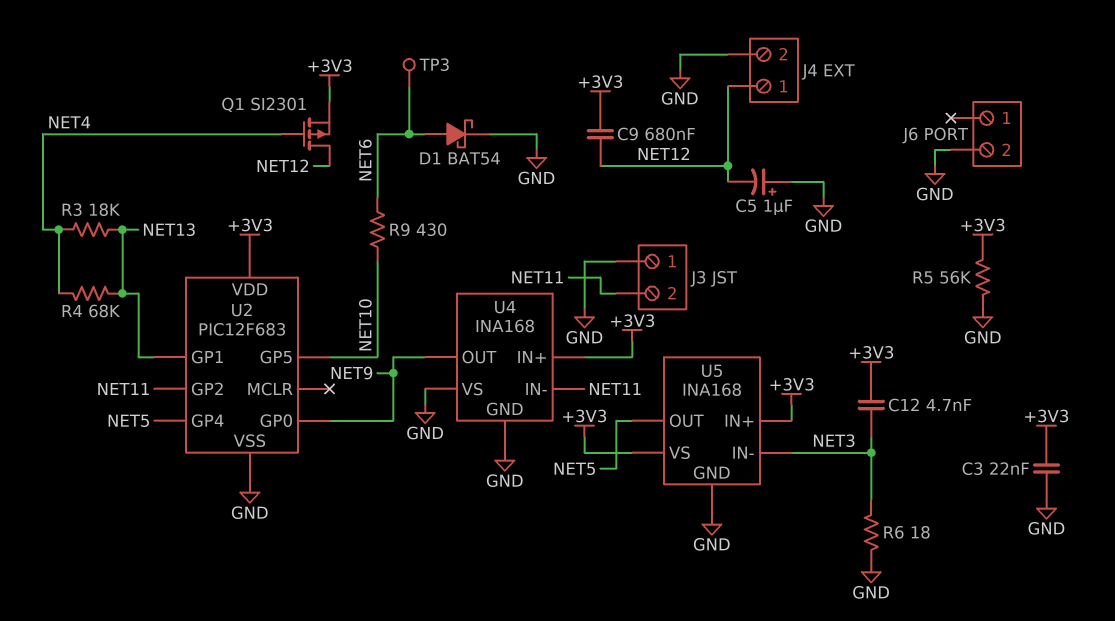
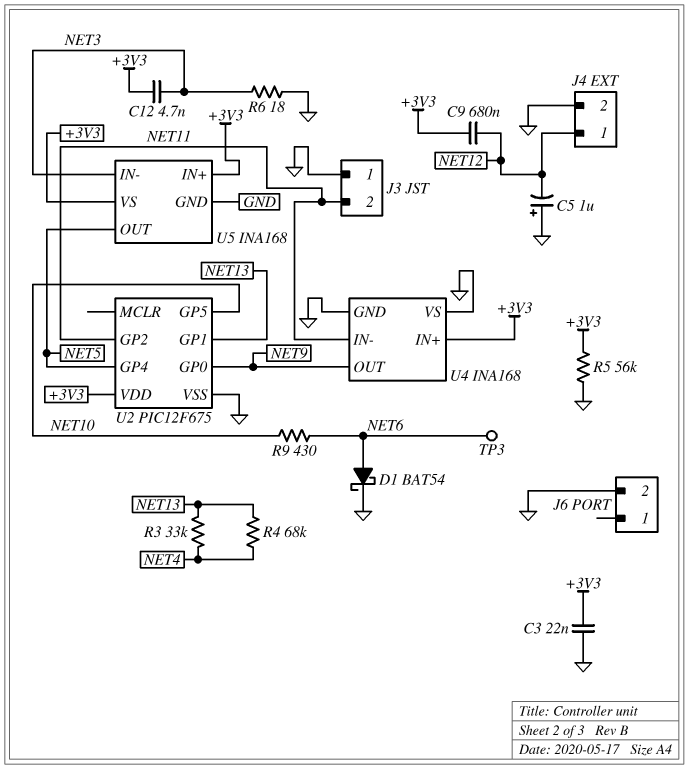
Q1: PMOS SI2301 (G NET4, D NET12, S +3V3) -> none
R3: 18k (NET4, NET13) -> 33k (NET4, NET13)
U2: PIC12F683 -> PIC12F675

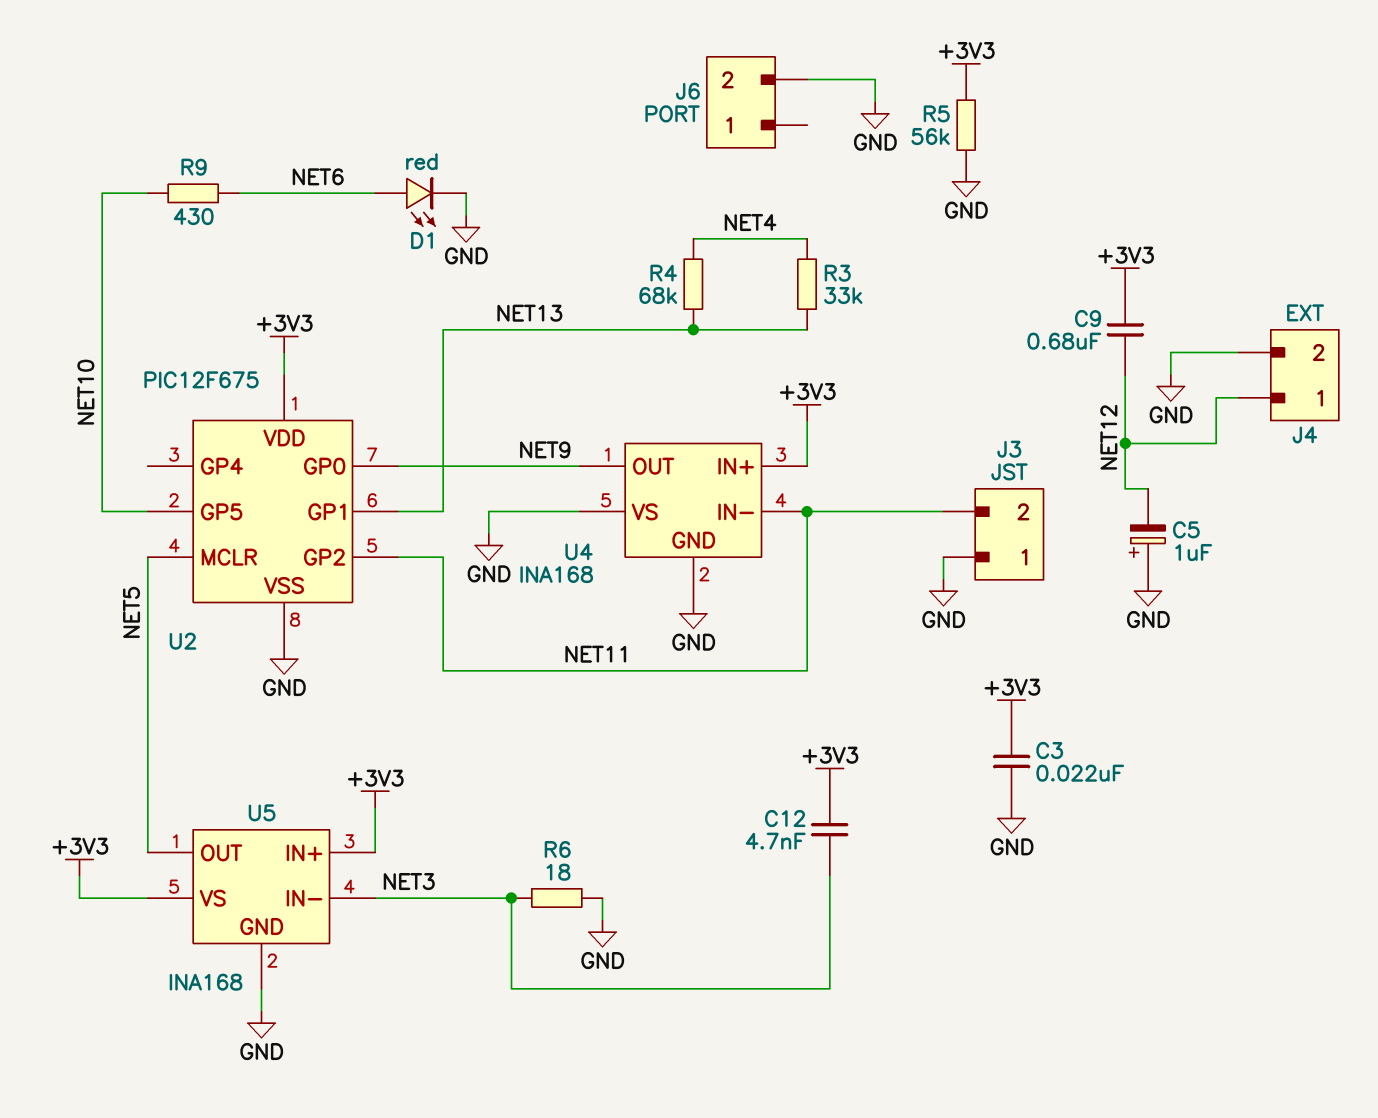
D1: schottky BAT54 (A NET6, K GND) -> LED red (A NET6, K GND)
TP3: test point (NET6) -> none
U2 pin GP4: NET5 -> none
U2 pin MCLR: none -> NET5

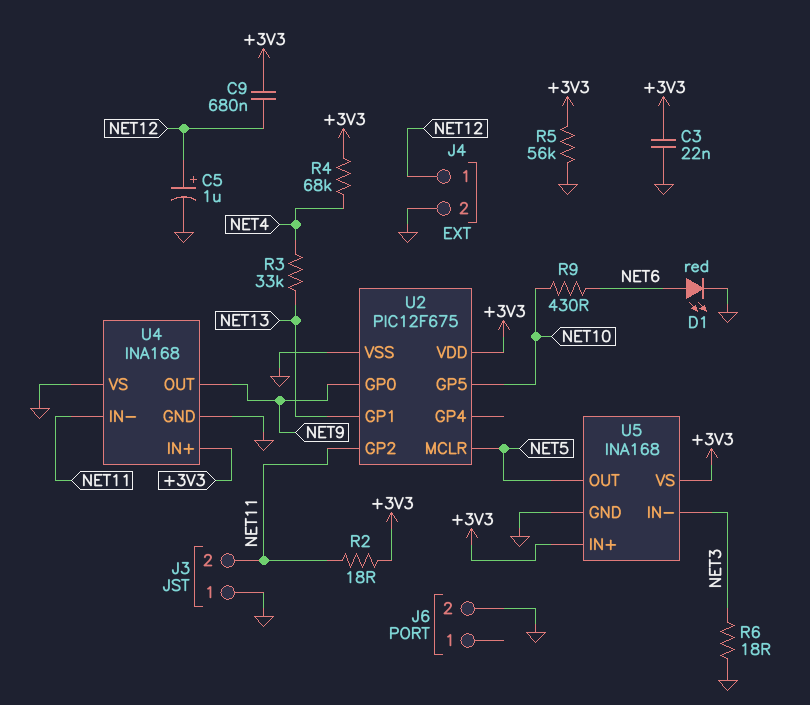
C5: 1uF (plus GND, minus NET12) -> 1uF (plus NET12, minus GND)
C12: 4.7nF (+3V3, NET3) -> none
R2: none -> 18 (+3V3, NET11)
R4: 68k (NET4, NET13) -> 68k (+3V3, NET4)

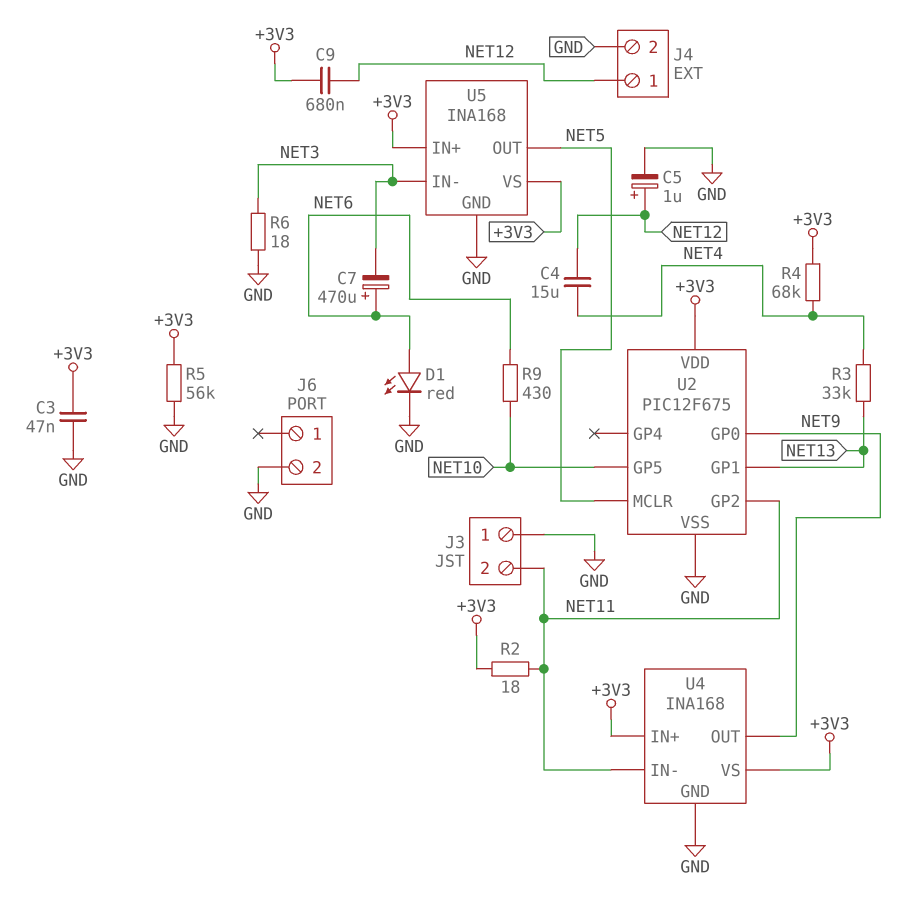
C3: 22nF (+3V3, GND) -> 47nF (+3V3, GND)
C4: none -> 15uF (NET4, NET12)
C7: none -> 470uF (plus NET6, minus NET3)
U4 pin VS: GND -> +3V3

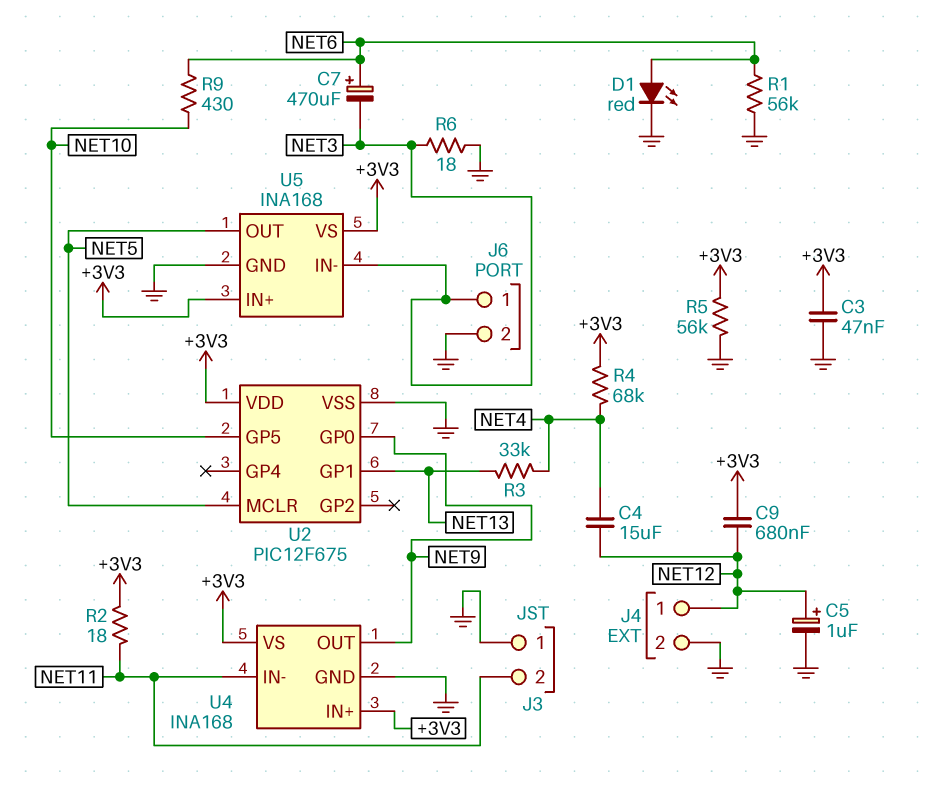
J6 pin 1: none -> NET3
R1: none -> 56k (GND, NET6)
U2 pin GP2: NET11 -> none

